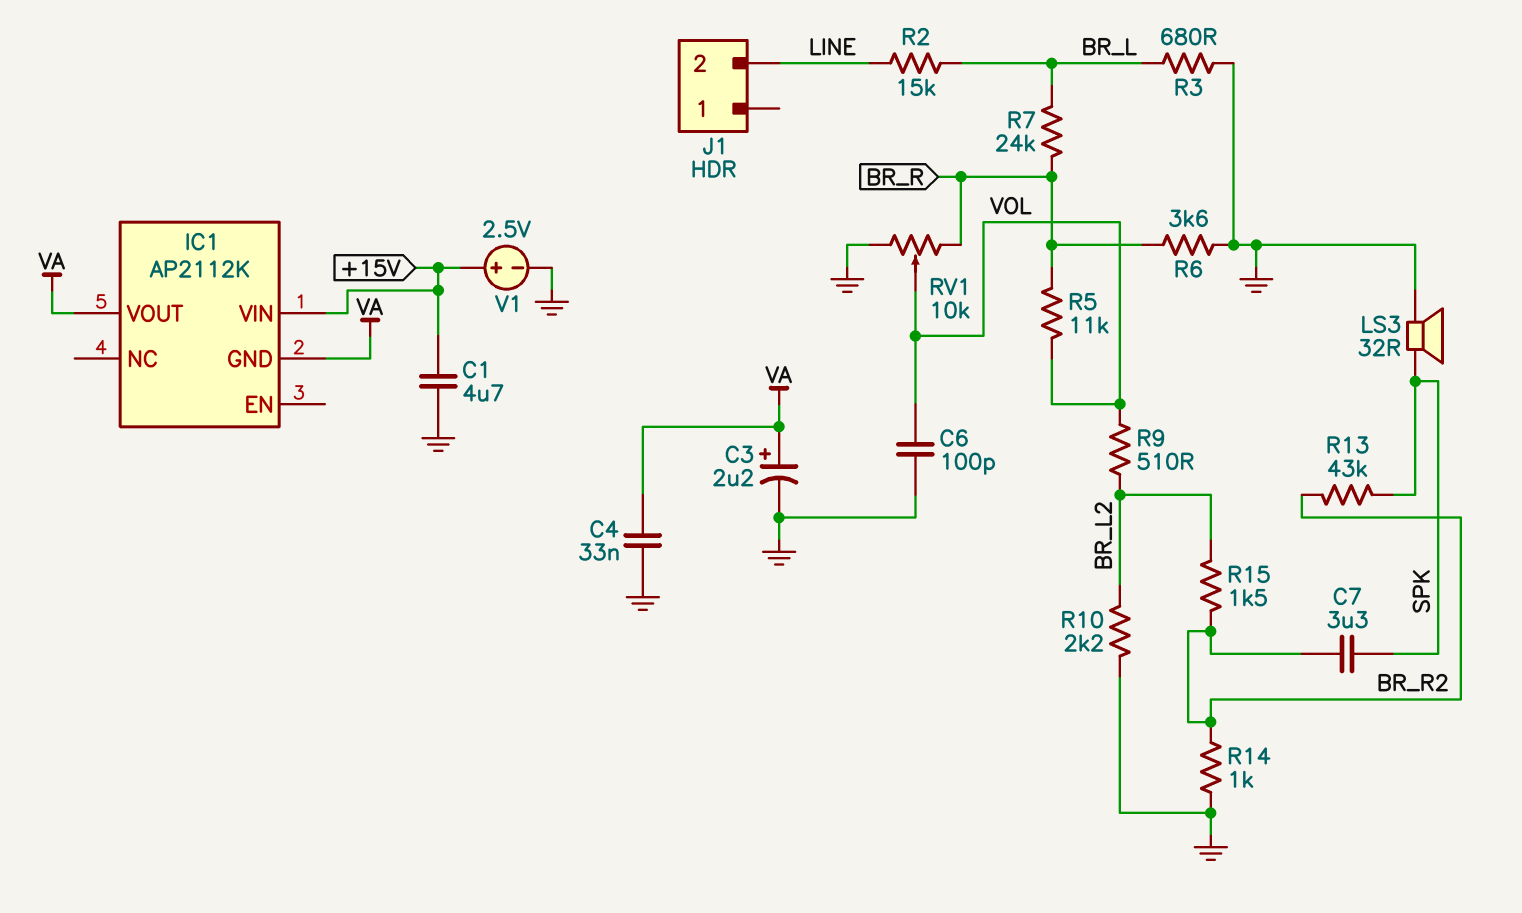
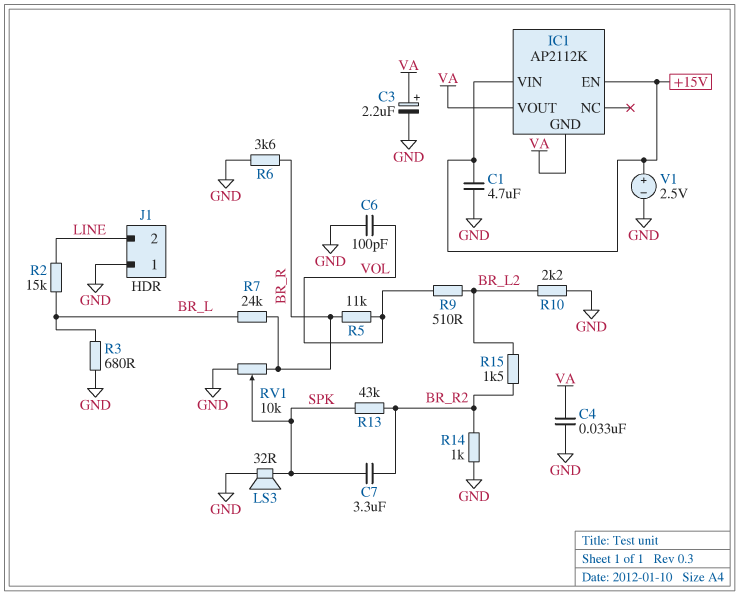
IC1 pin EN: none -> +15V
J1 pin 1: none -> GND
RV1: 10k (BR_R, GND, wiper VOL) -> 10k (BR_R, GND, wiper SPK)

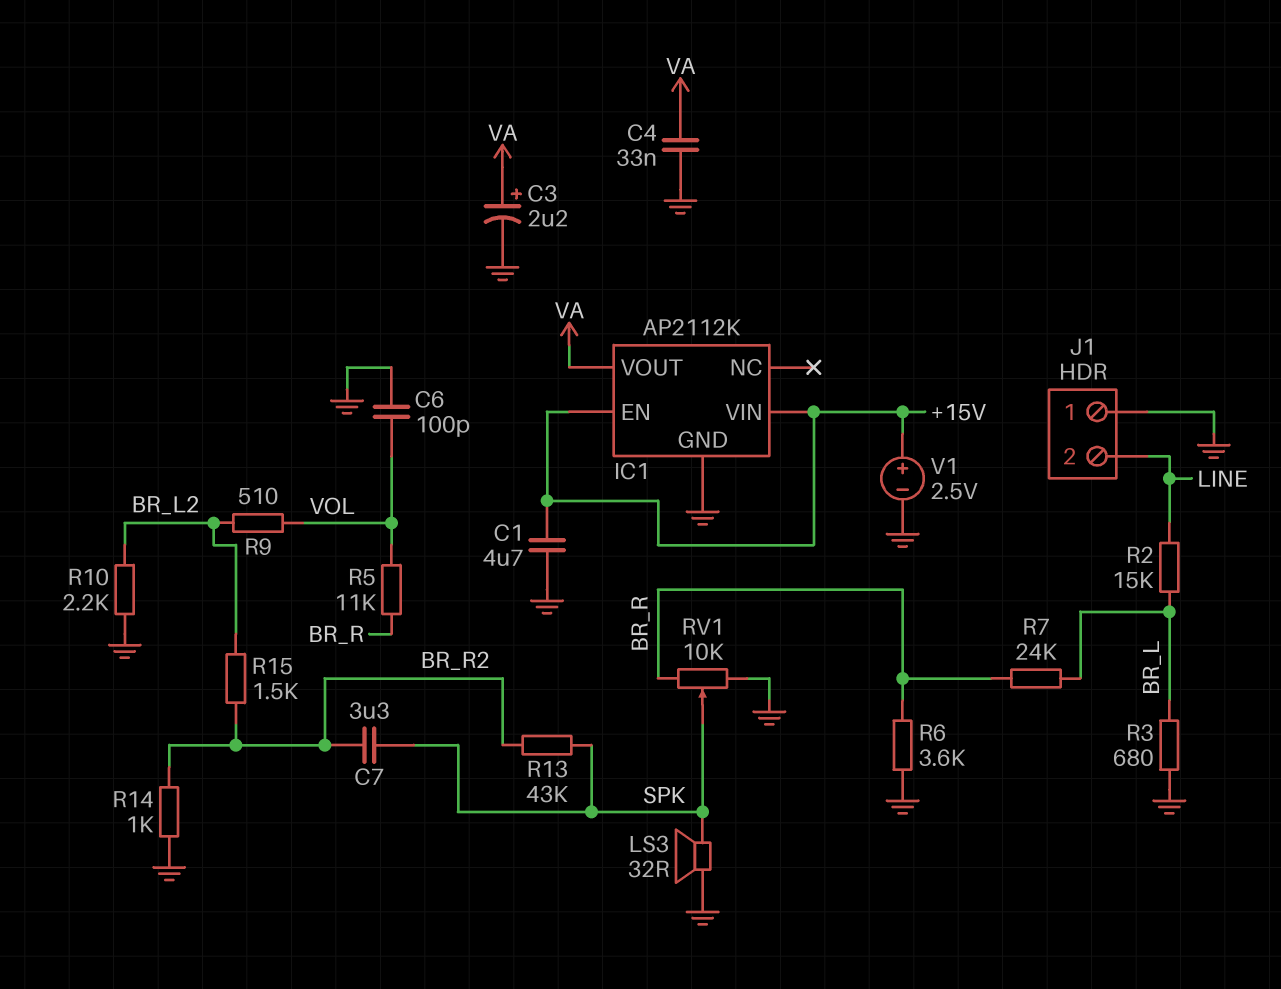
IC1 pin GND: VA -> GND

